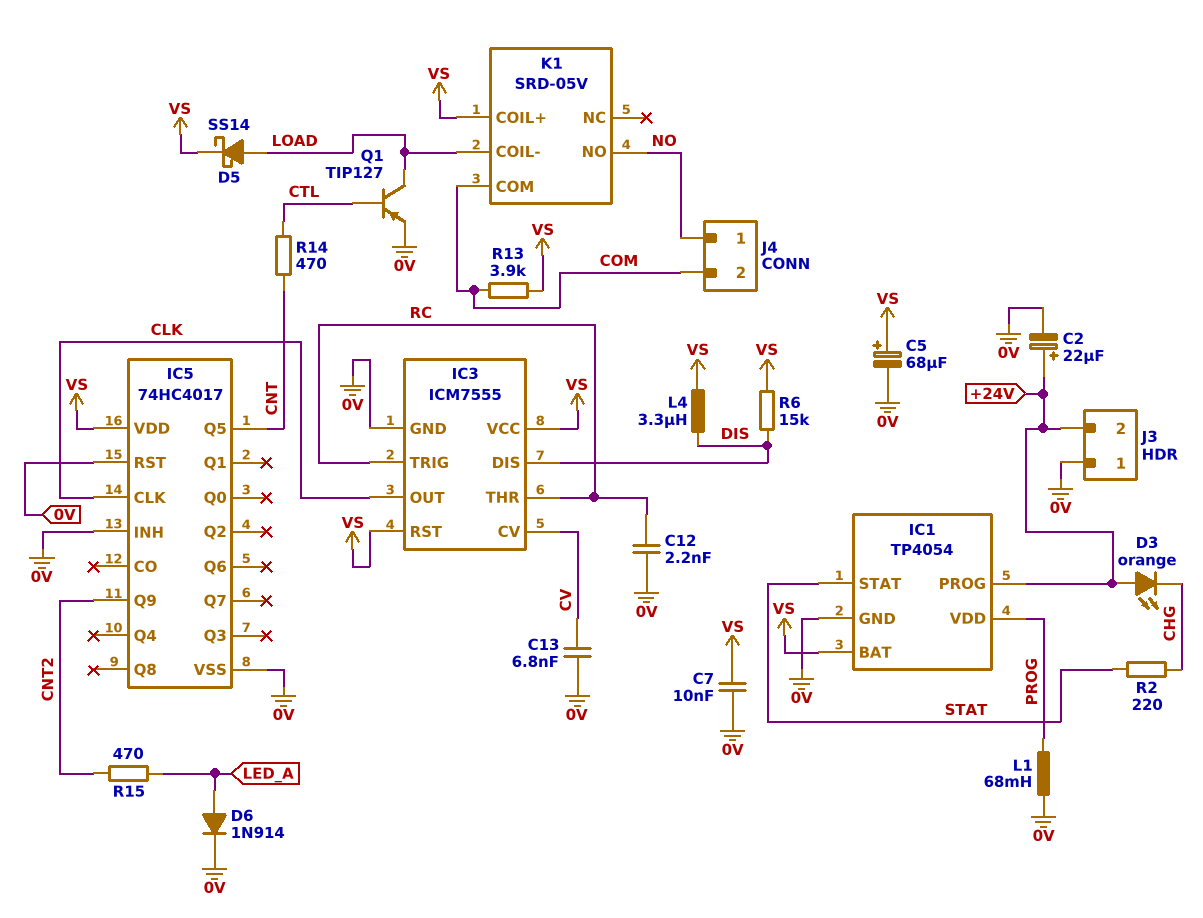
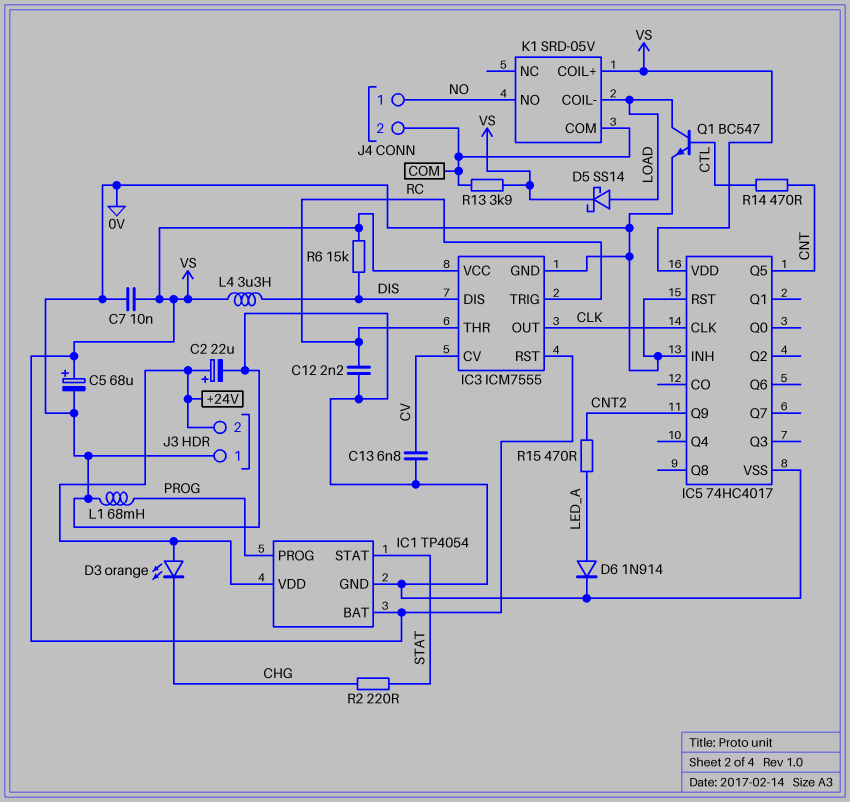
IC1 pin PROG: +24V -> PROG
IC1 pin VDD: PROG -> +24V
Q1: PNP TIP127 (B CTL, C LOAD, E 0V) -> NPN BC547 (B CTL, C LOAD, E 0V)

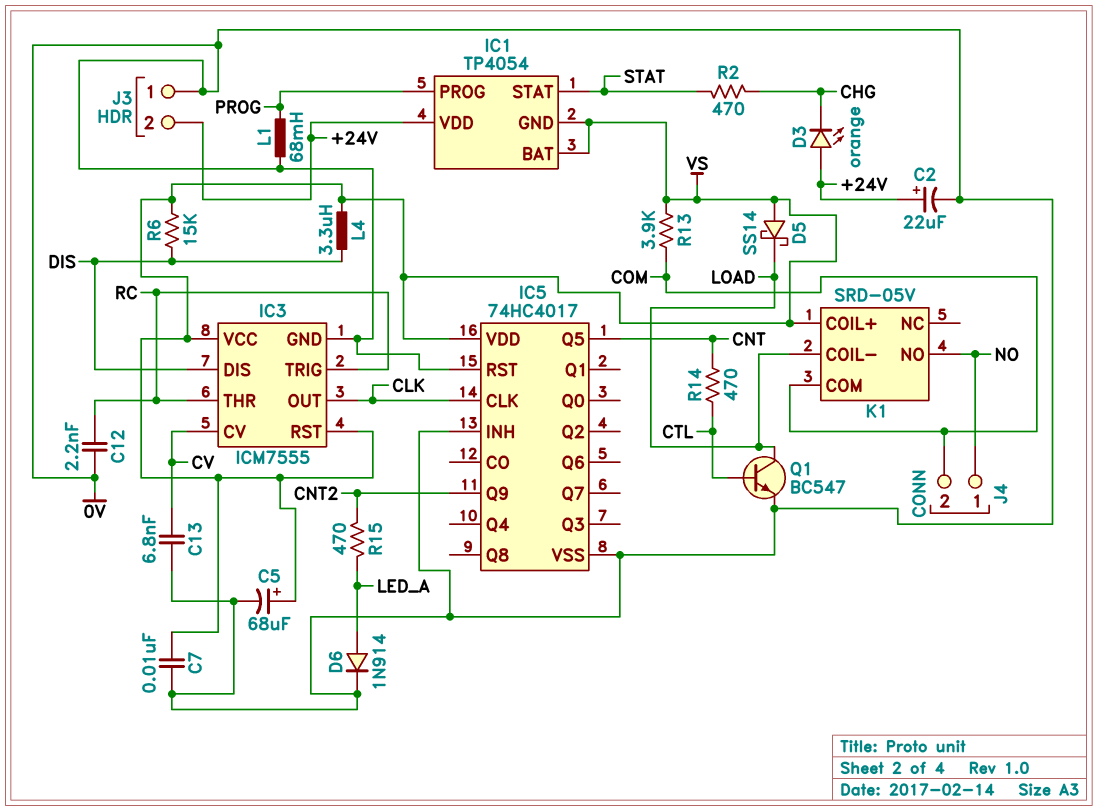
D5: schottky SS14 (A LOAD, K VS) -> schottky SS14 (A VS, K LOAD)
IC1 pin GND: 0V -> VS
R2: 220 (CHG, STAT) -> 470 (CHG, STAT)

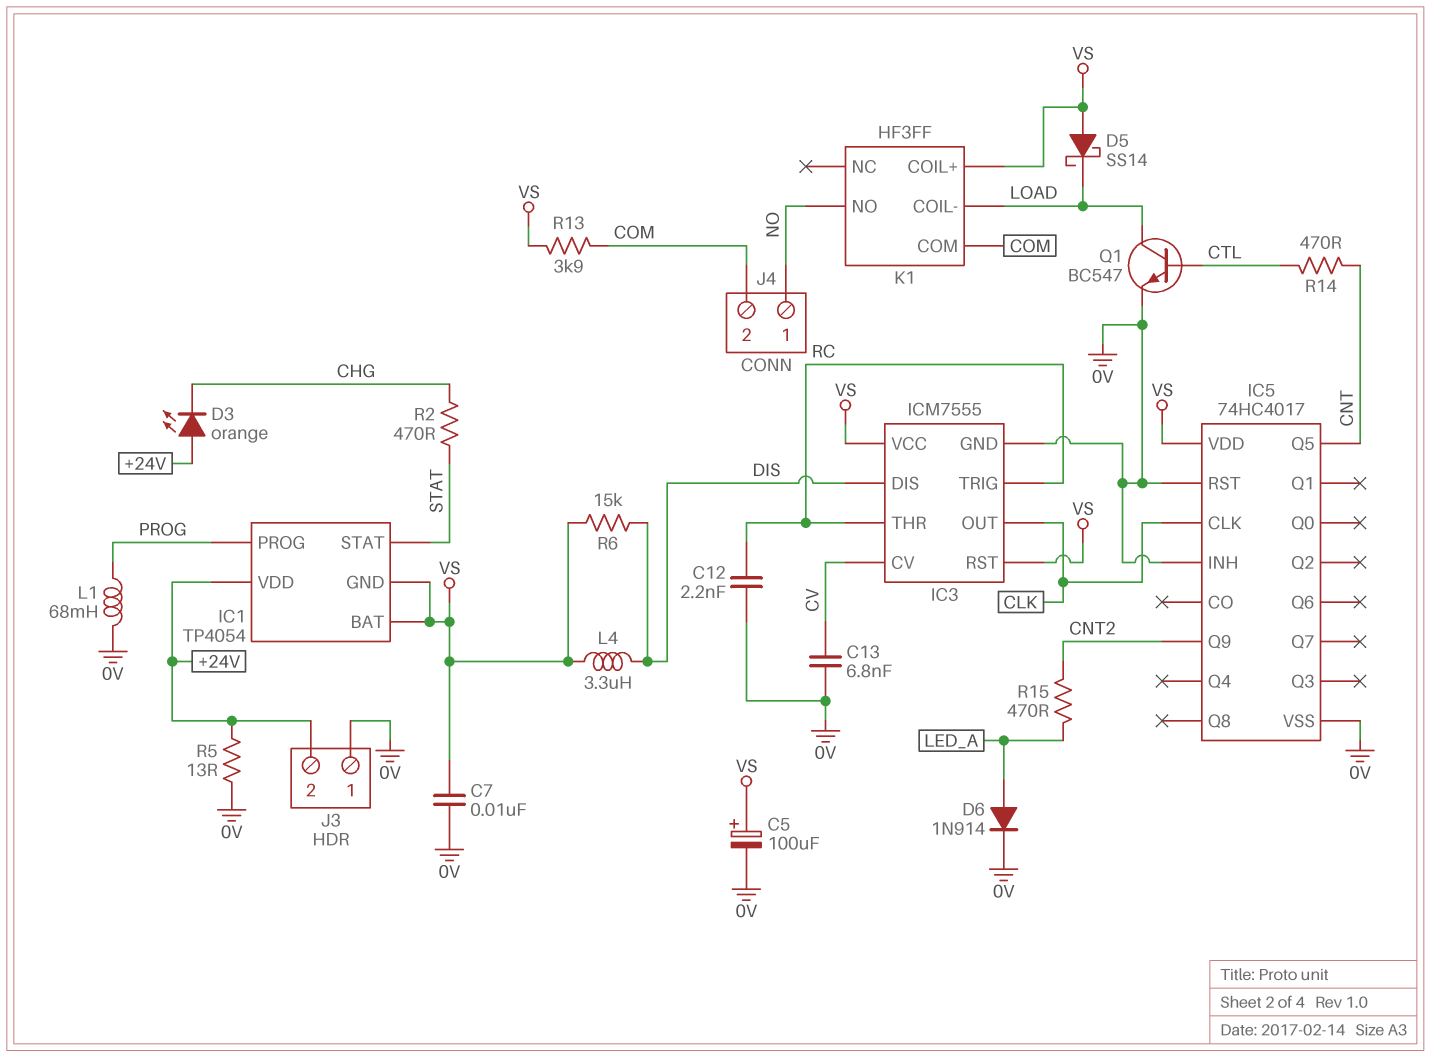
C2: 22uF (plus +24V, minus 0V) -> none
C5: 68uF (plus VS, minus 0V) -> 100uF (plus VS, minus 0V)
K1: SRD-05V -> HF3FF
R5: none -> 13 (+24V, 0V)

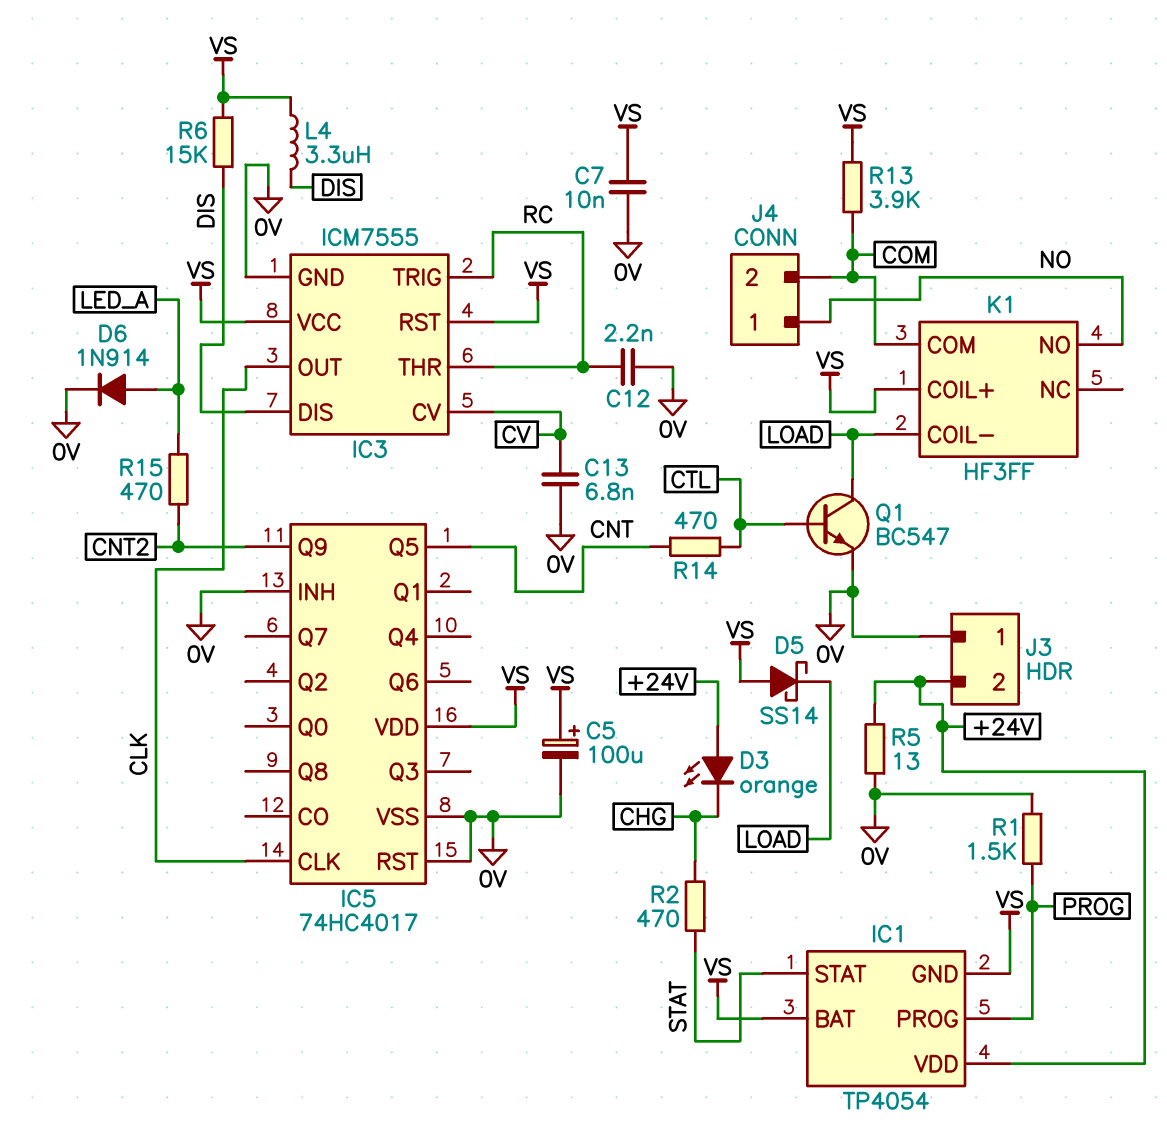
L1: 68mH (0V, PROG) -> none
R1: none -> 1.5k (0V, PROG)

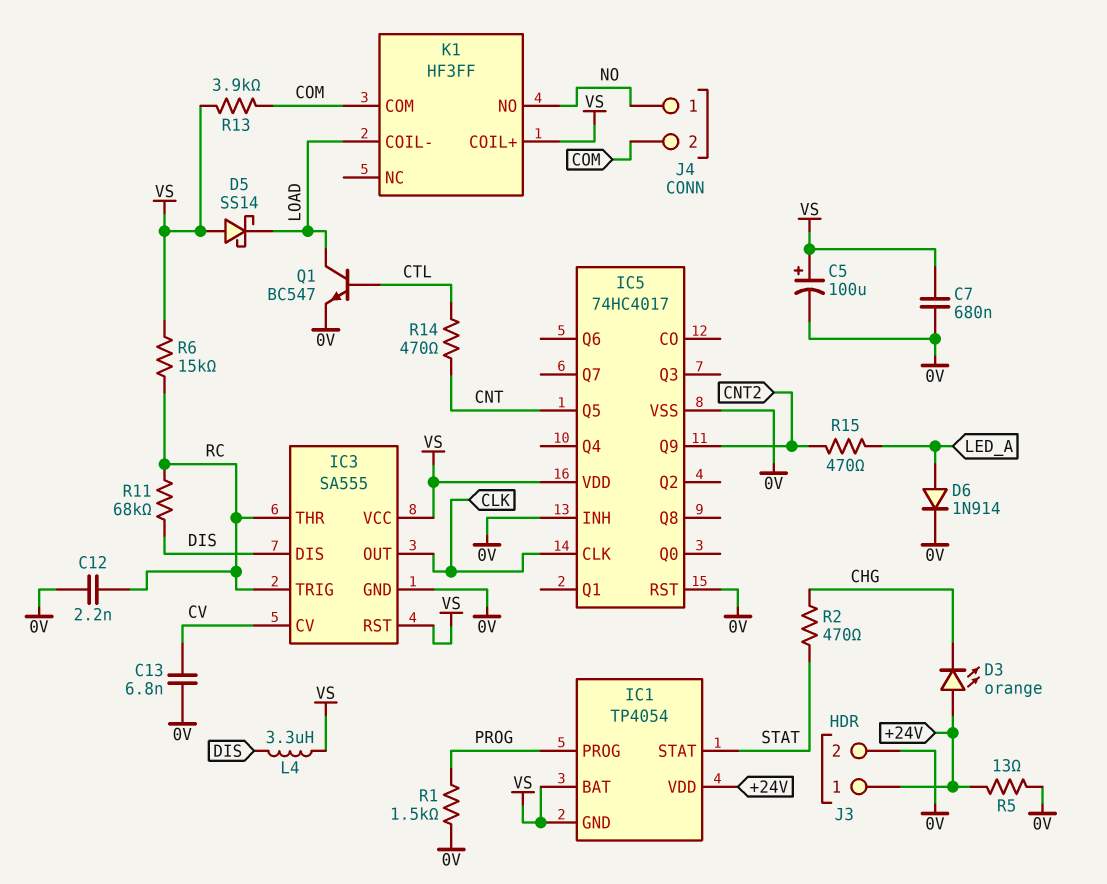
C7: 10nF (0V, VS) -> 680nF (0V, VS)
IC3: ICM7555 -> SA555
J3 pin 1: 0V -> +24V
J3 pin 2: +24V -> 0V
R6: 15k (DIS, VS) -> 15k (RC, VS)
R11: none -> 68k (DIS, RC)

